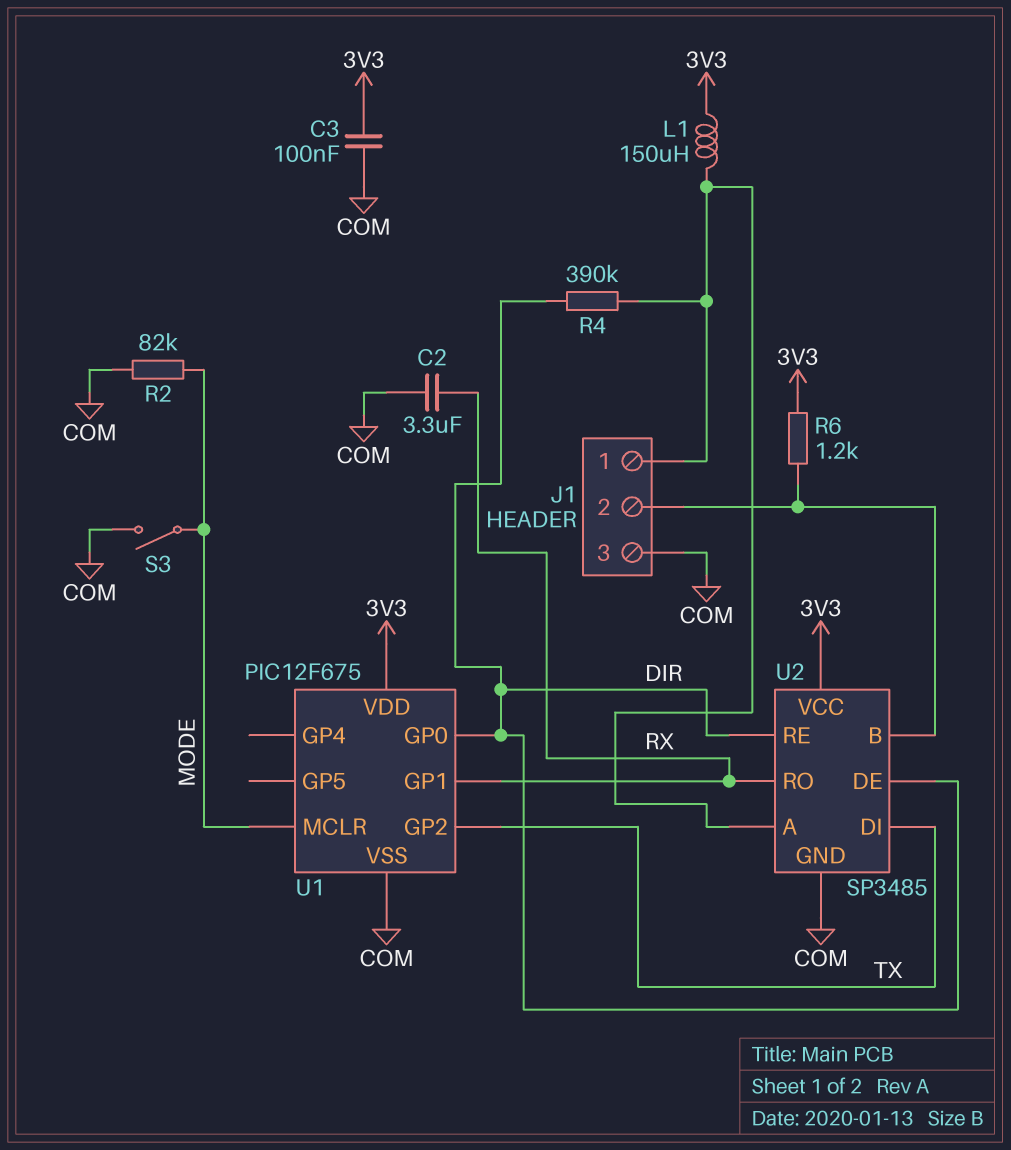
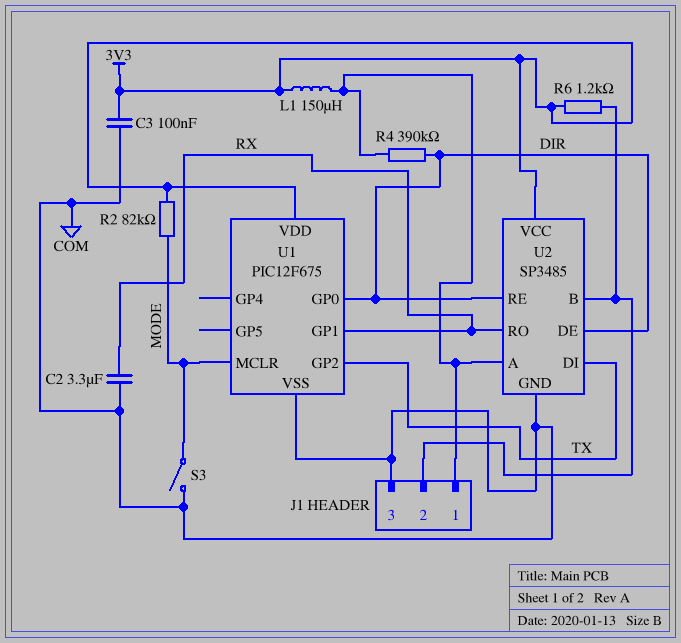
R2: 82k (COM, MODE) -> 82k (3V3, MODE)

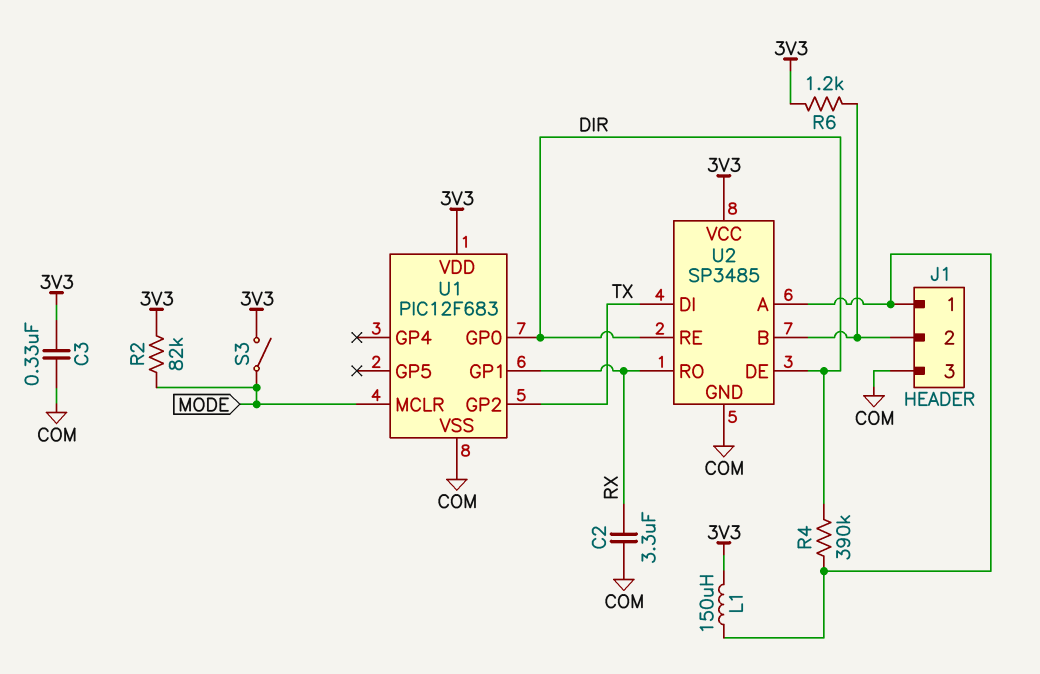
C3: 100nF (3V3, COM) -> 330nF (3V3, COM)
S3: switch (COM, MODE) -> switch (3V3, MODE)
U1: PIC12F675 -> PIC12F683

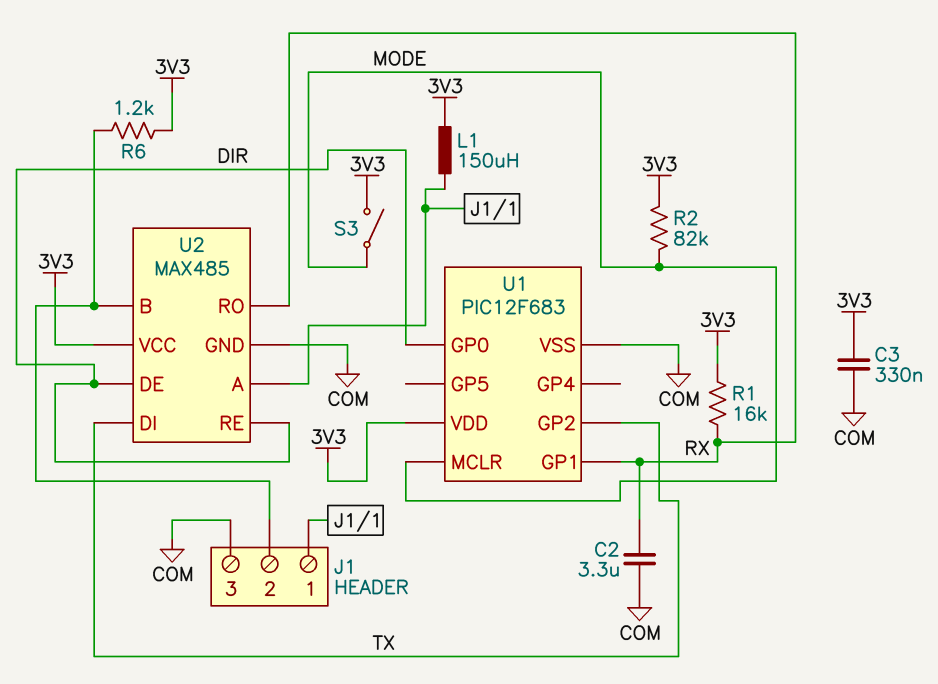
R1: none -> 16k (3V3, RX)
R4: 390k (DIR, J1/1) -> none
U2: SP3485 -> MAX485

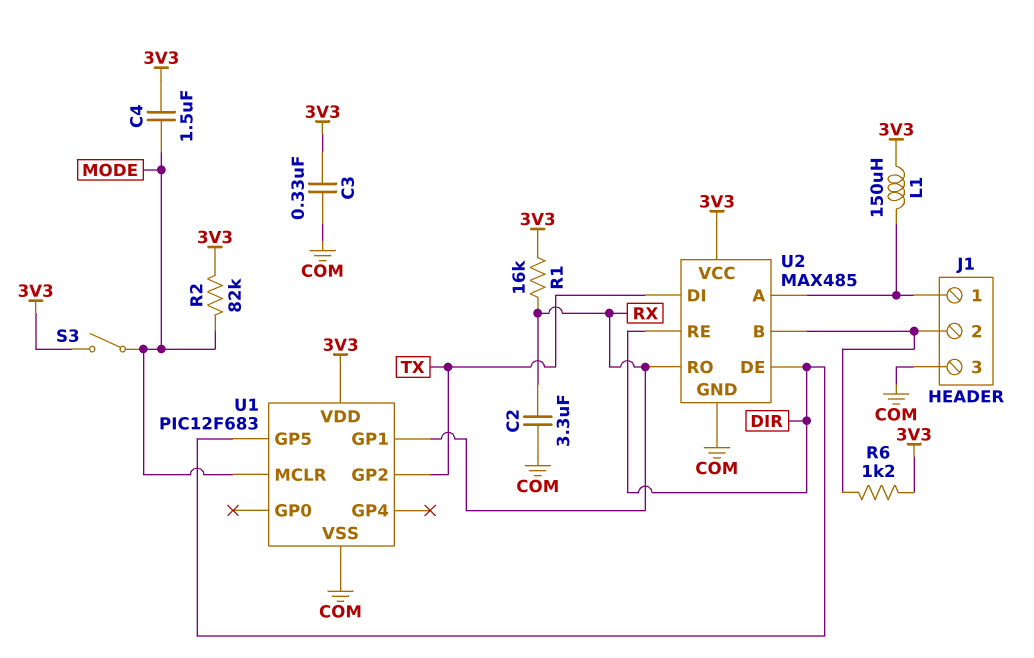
C4: none -> 1.5uF (3V3, MODE)
U1 pin GP0: DIR -> none
U1 pin GP5: none -> DIR

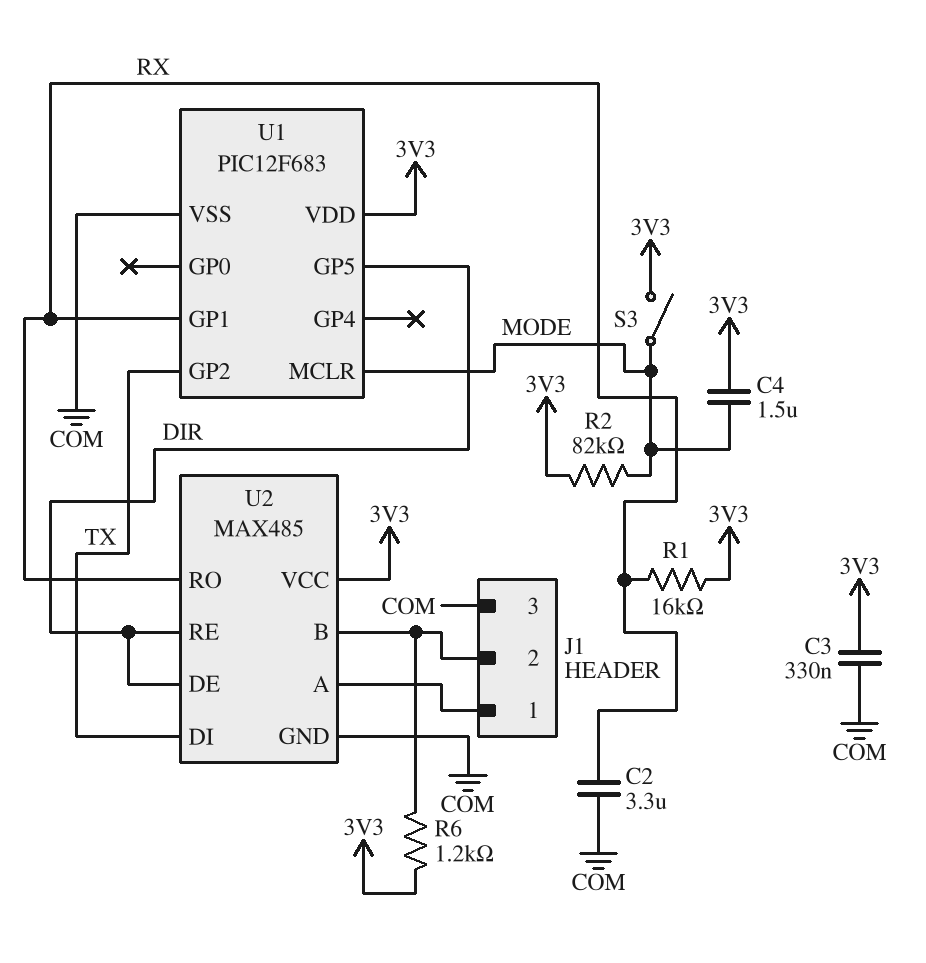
L1: 150uH (3V3, J1/1) -> none

